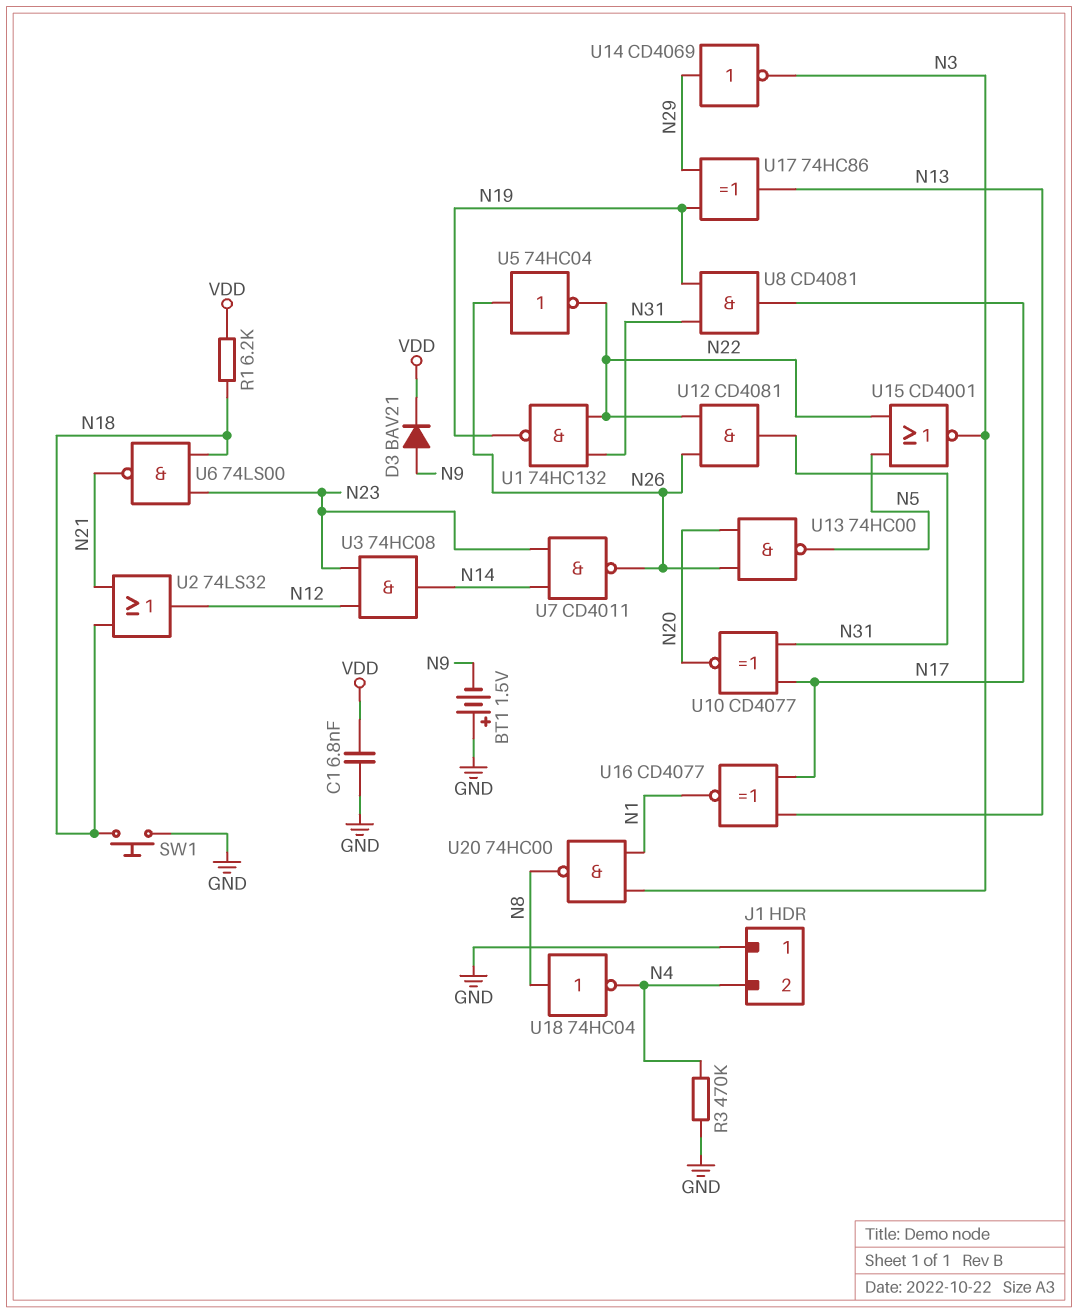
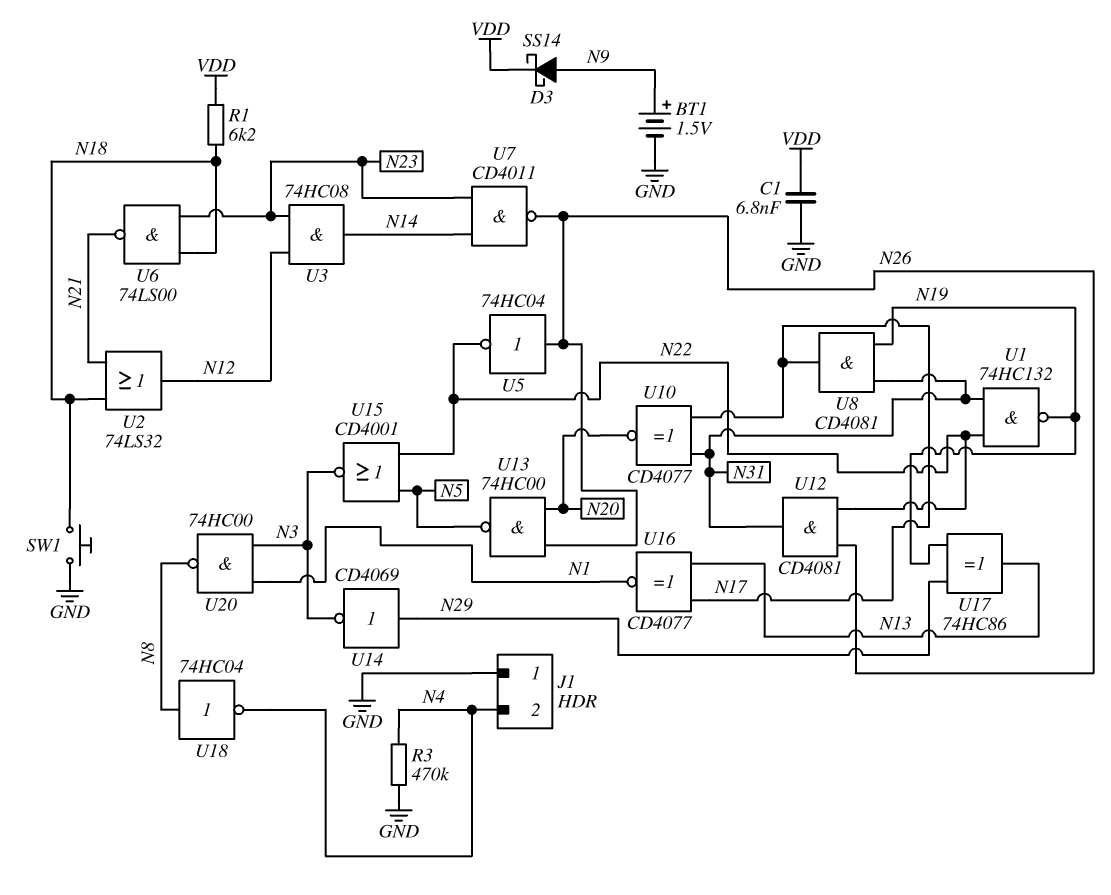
BT1: 1.5V (plus GND, minus N9) -> 1.5V (plus N9, minus GND)
D3: diode BAV21 (A N9, K VDD) -> schottky SS14 (A N9, K VDD)

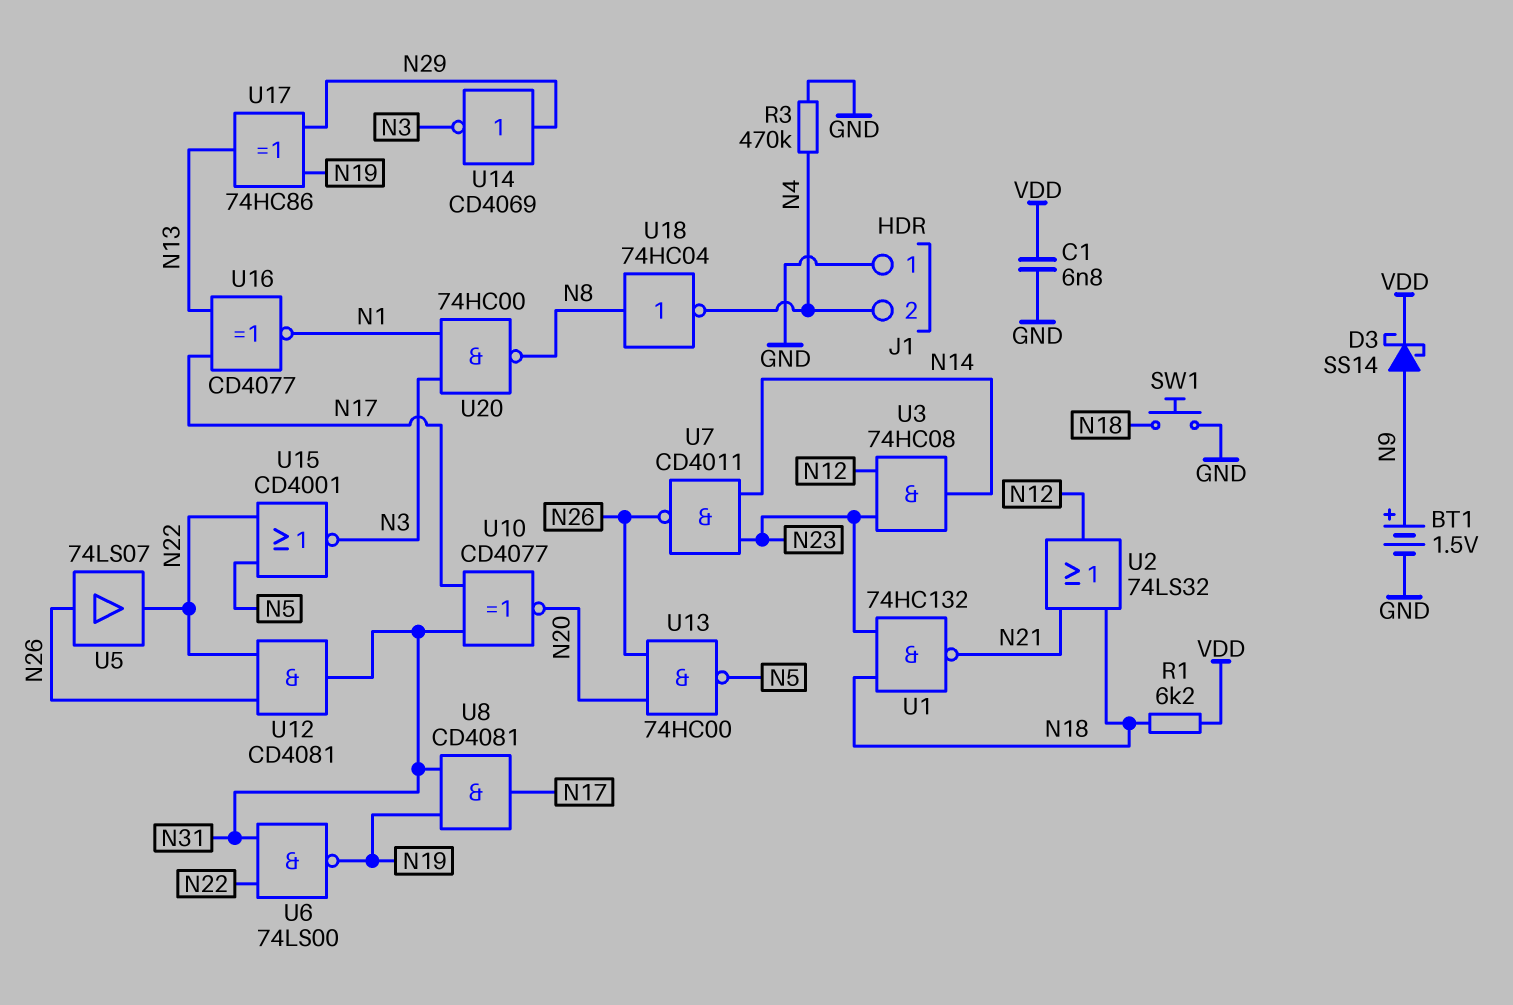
U1: NAND 74HC132 (in N22, in N31, out N19) -> NAND 74HC132 (in N18, in N23, out N21)
U5: NOT 74HC04 (in N26, out N22) -> buffer 74LS07 (in N26, out N22)
U6: NAND 74LS00 (in N18, in N23, out N21) -> NAND 74LS00 (in N22, in N31, out N19)

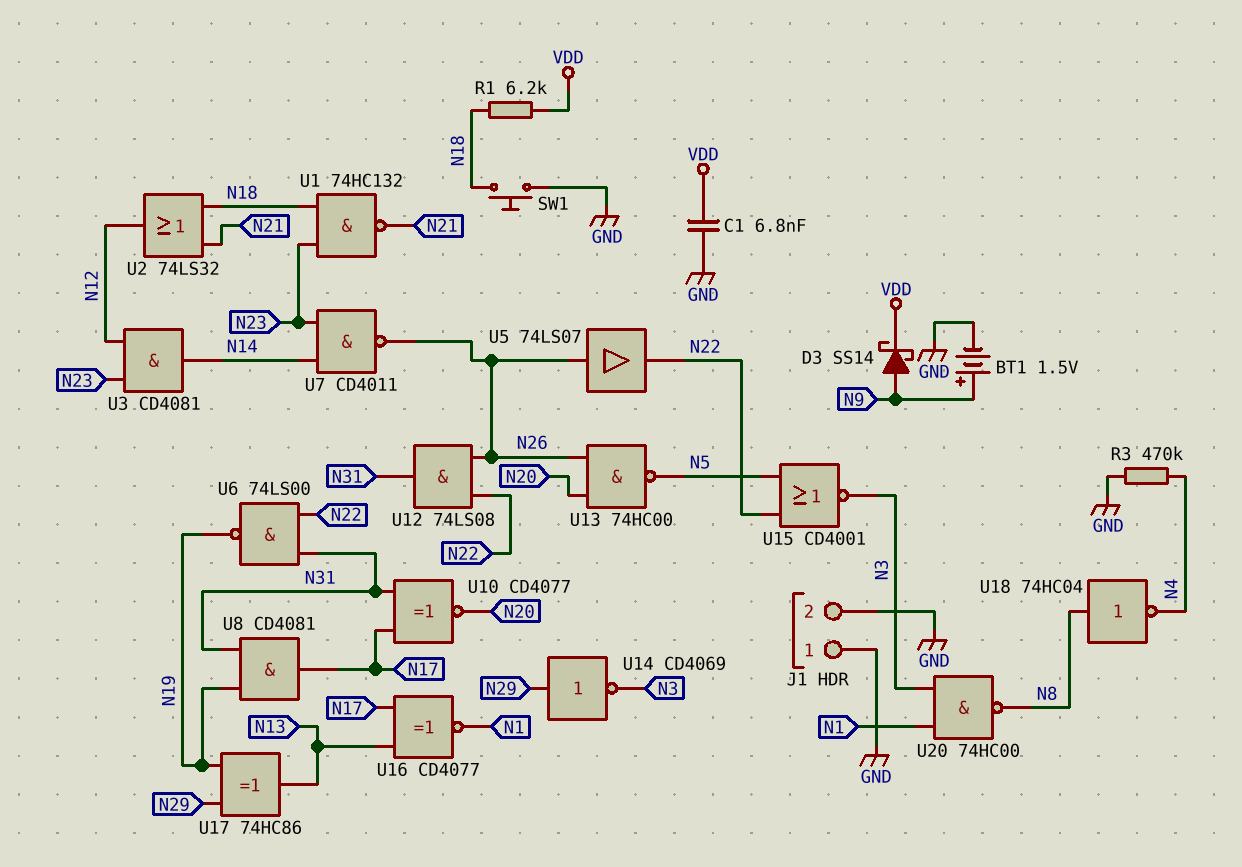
J1 pin 2: N4 -> GND
U3: AND 74HC08 (in N12, in N23, out N14) -> AND CD4081 (in N12, in N23, out N14)
U12: AND CD4081 (in N22, in N26, out N31) -> AND 74LS08 (in N22, in N26, out N31)

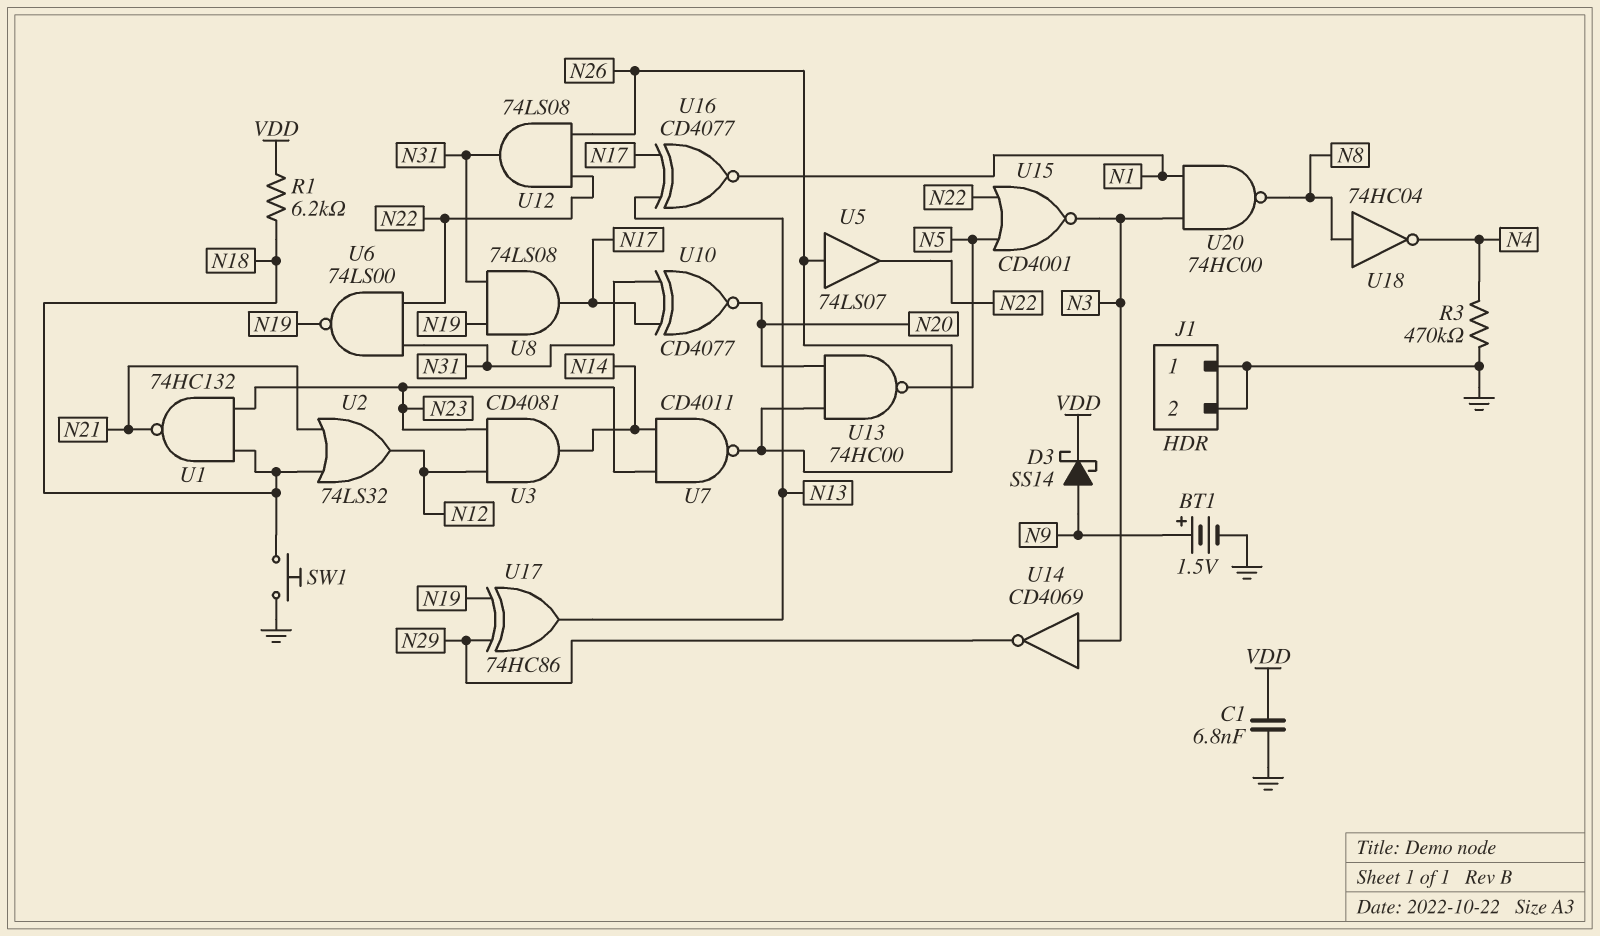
U8: AND CD4081 (in N19, in N31, out N17) -> AND 74LS08 (in N19, in N31, out N17)
U14: NOT CD4069 (in N29, out N3) -> NOT CD4069 (in N3, out N29)

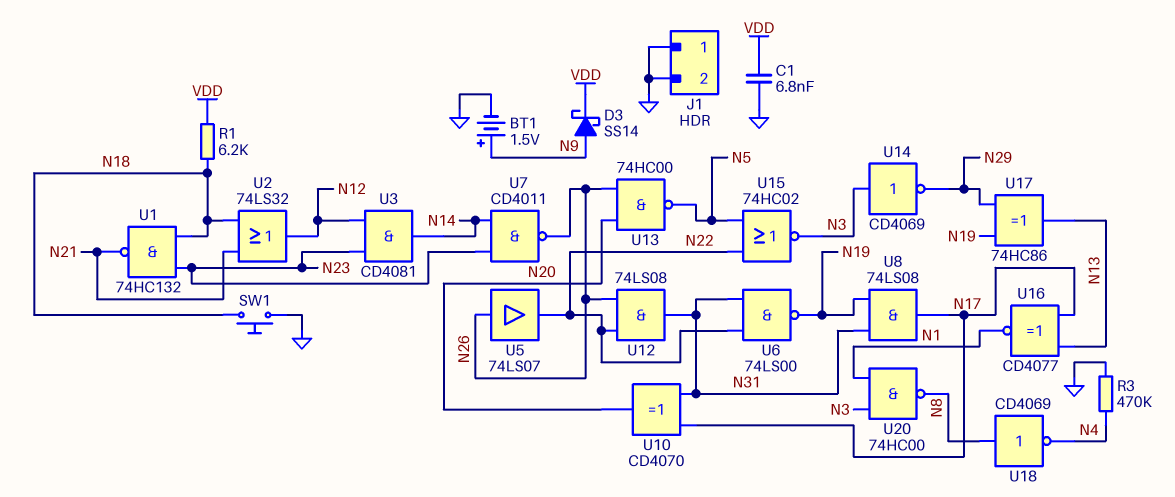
U10: XNOR CD4077 (in N17, in N31, out N20) -> XOR CD4070 (in N17, in N31, out N20)
U15: NOR CD4001 (in N5, in N22, out N3) -> NOR 74HC02 (in N5, in N22, out N3)
U18: NOT 74HC04 (in N8, out N4) -> NOT CD4069 (in N8, out N4)

